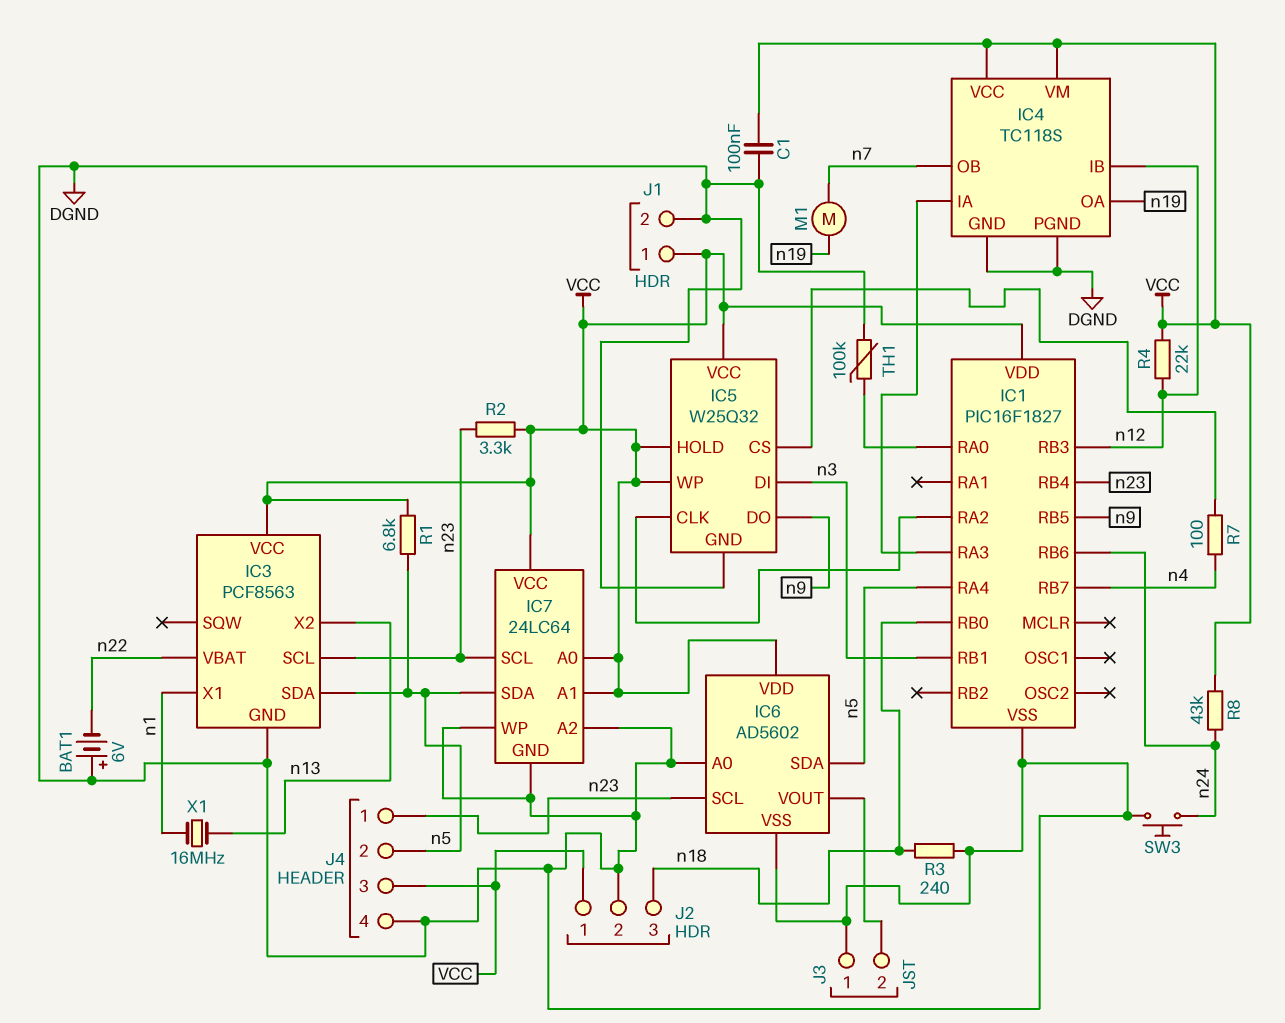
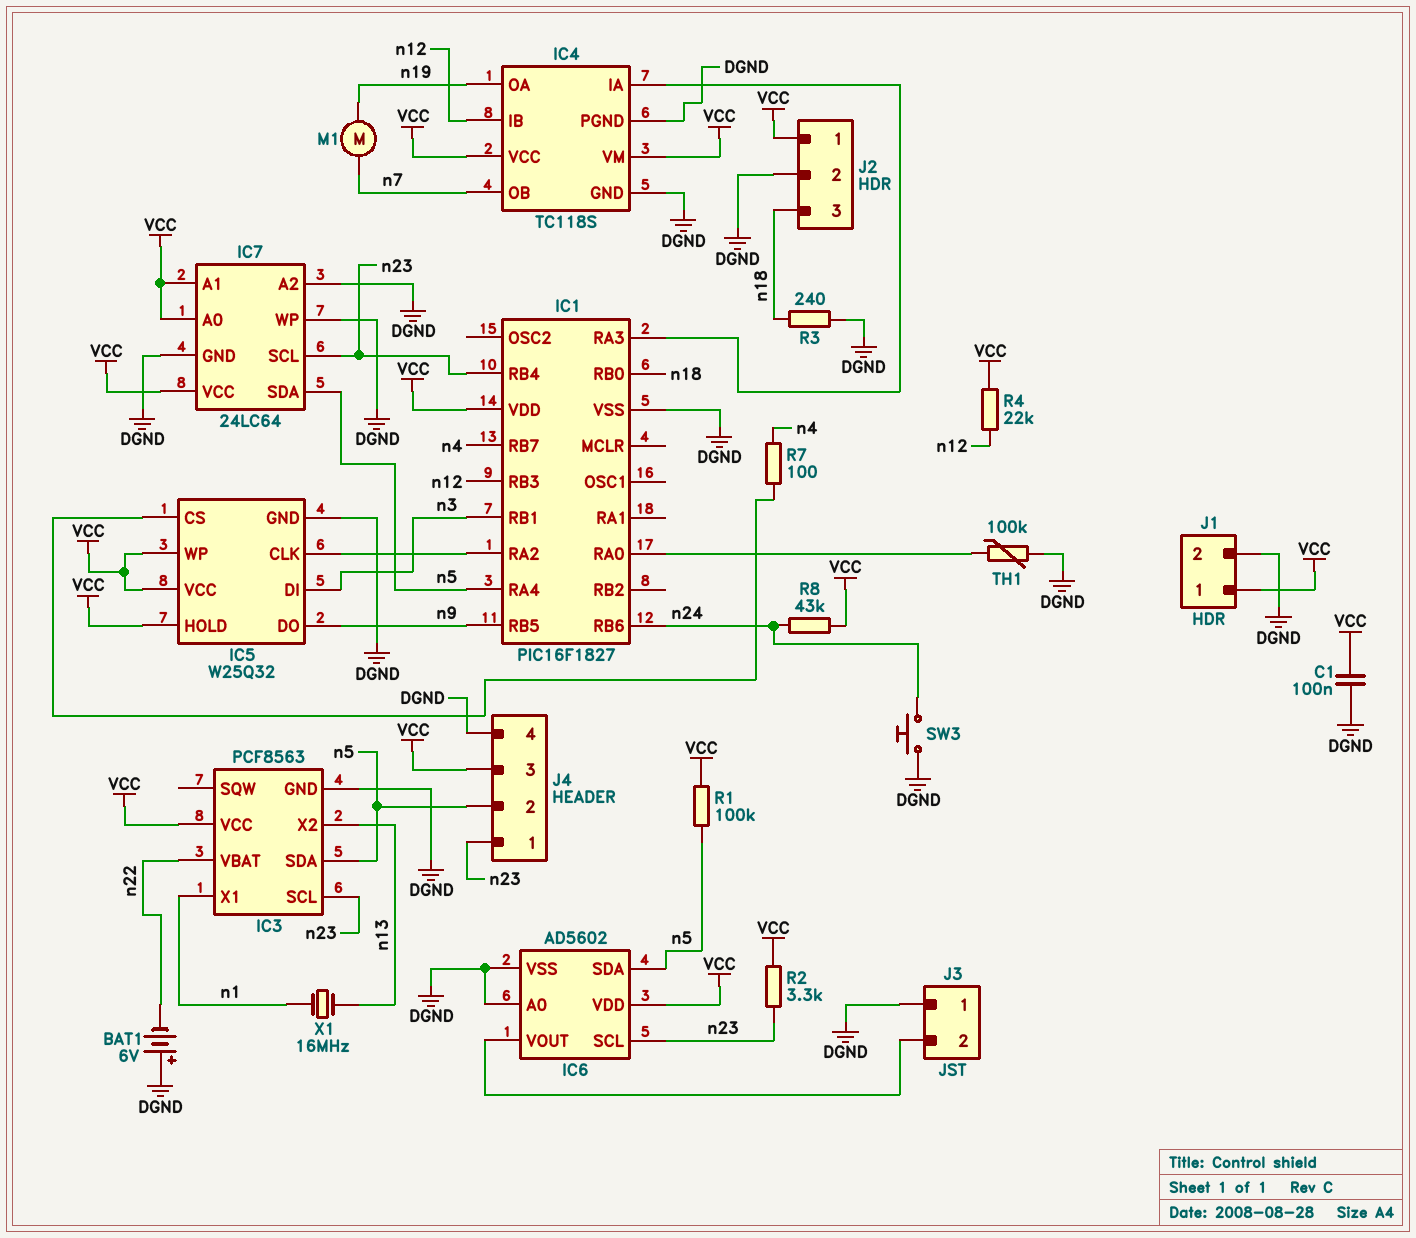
R1: 6.8k (VCC, n5) -> 100k (VCC, n5)

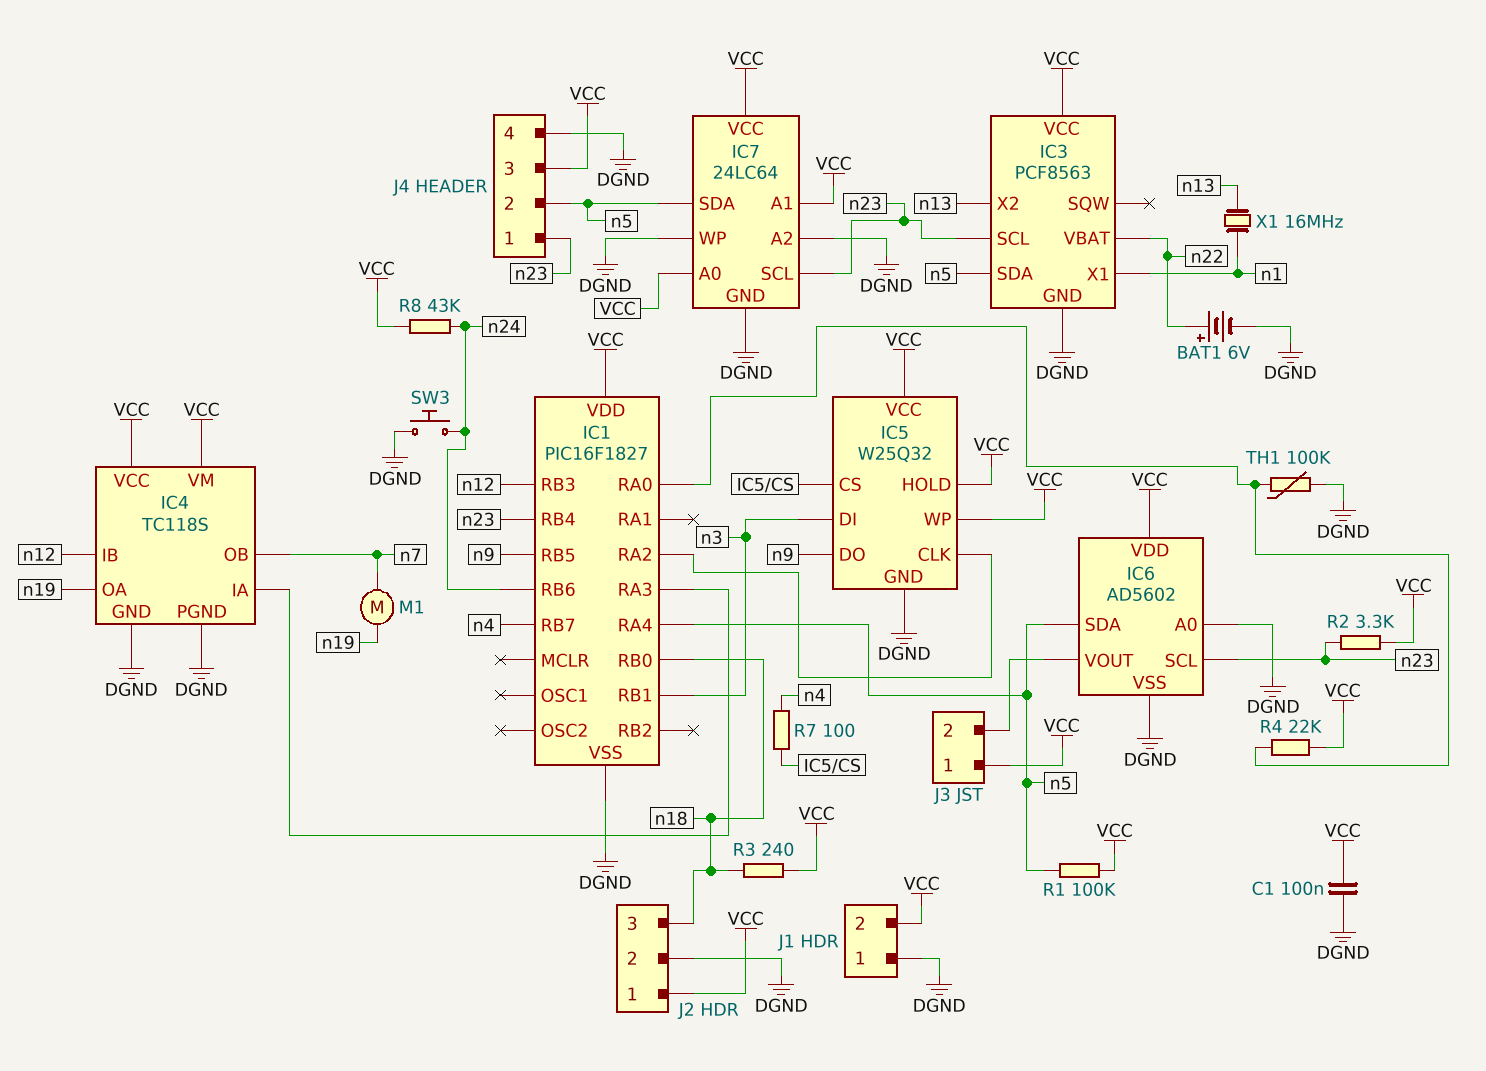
BAT1: 6V (plus DGND, minus n22) -> 6V (plus n22, minus DGND)
J1 pin 1: VCC -> DGND
J1 pin 2: DGND -> VCC
J3 pin 1: DGND -> VCC
R3: 240 (DGND, n18) -> 240 (VCC, n18)
R4: 22k (VCC, n12) -> 22k (IC1/RA0, VCC)

